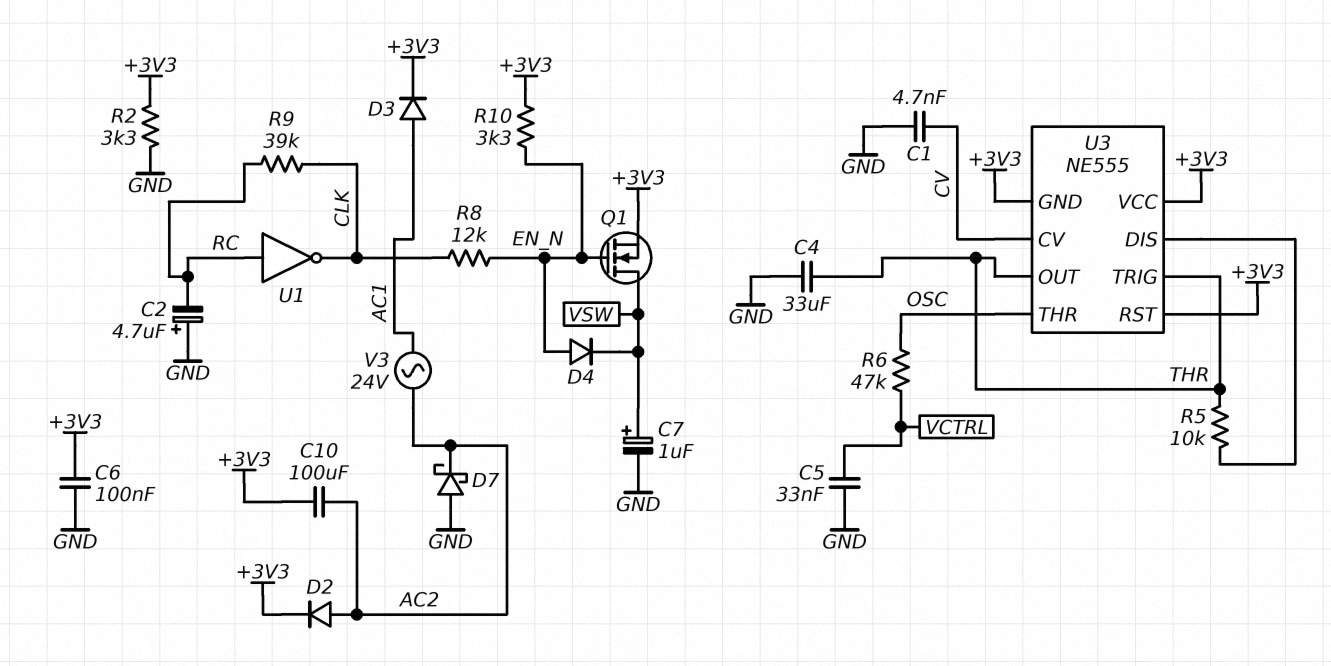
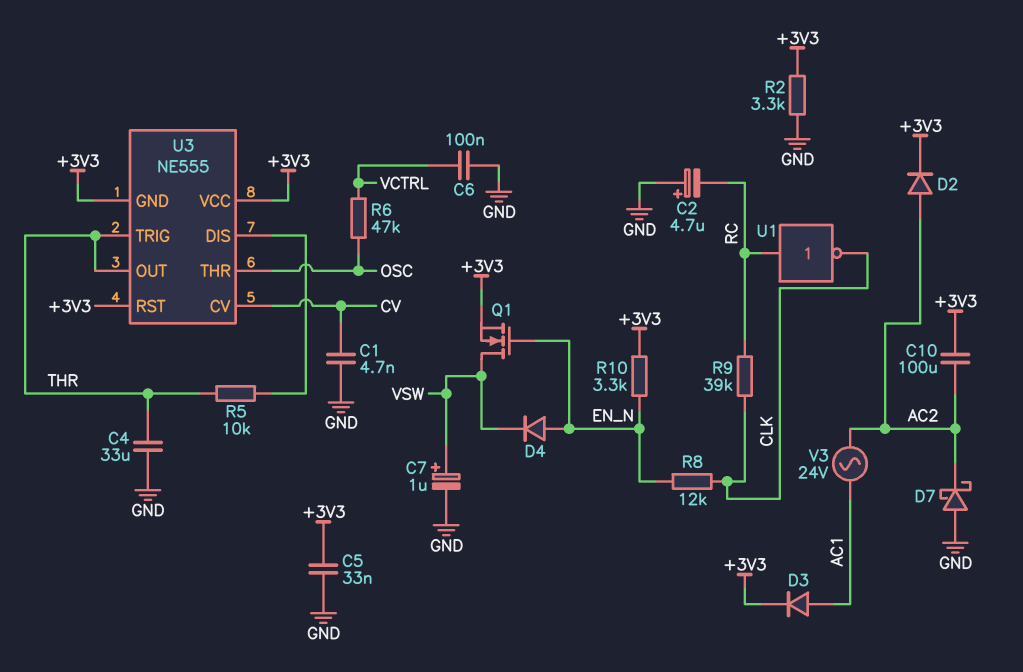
C5: 33nF (GND, VCTRL) -> 33nF (+3V3, GND)
C6: 100nF (+3V3, GND) -> 100nF (GND, VCTRL)

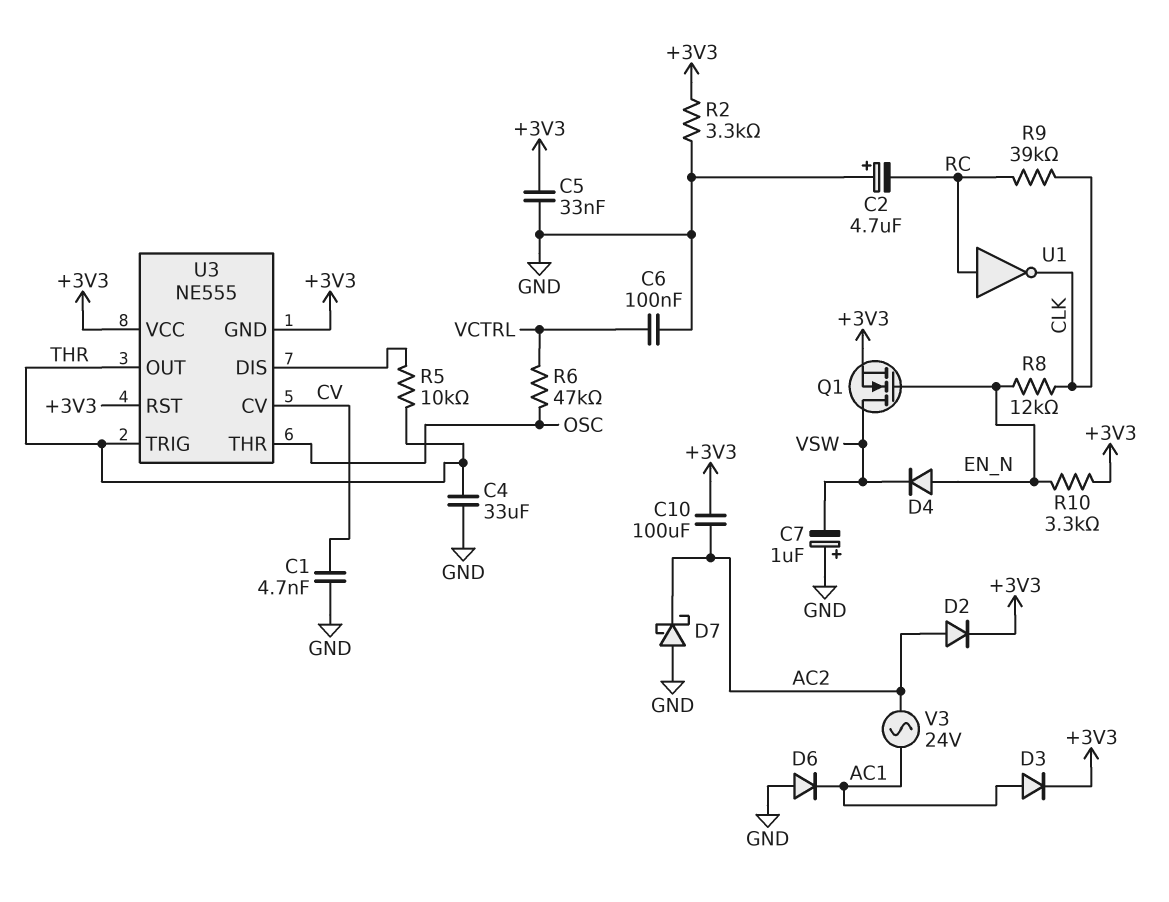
C7: 1uF (plus VSW, minus GND) -> 1uF (plus GND, minus VSW)
D6: none -> diode (A GND, K AC1)

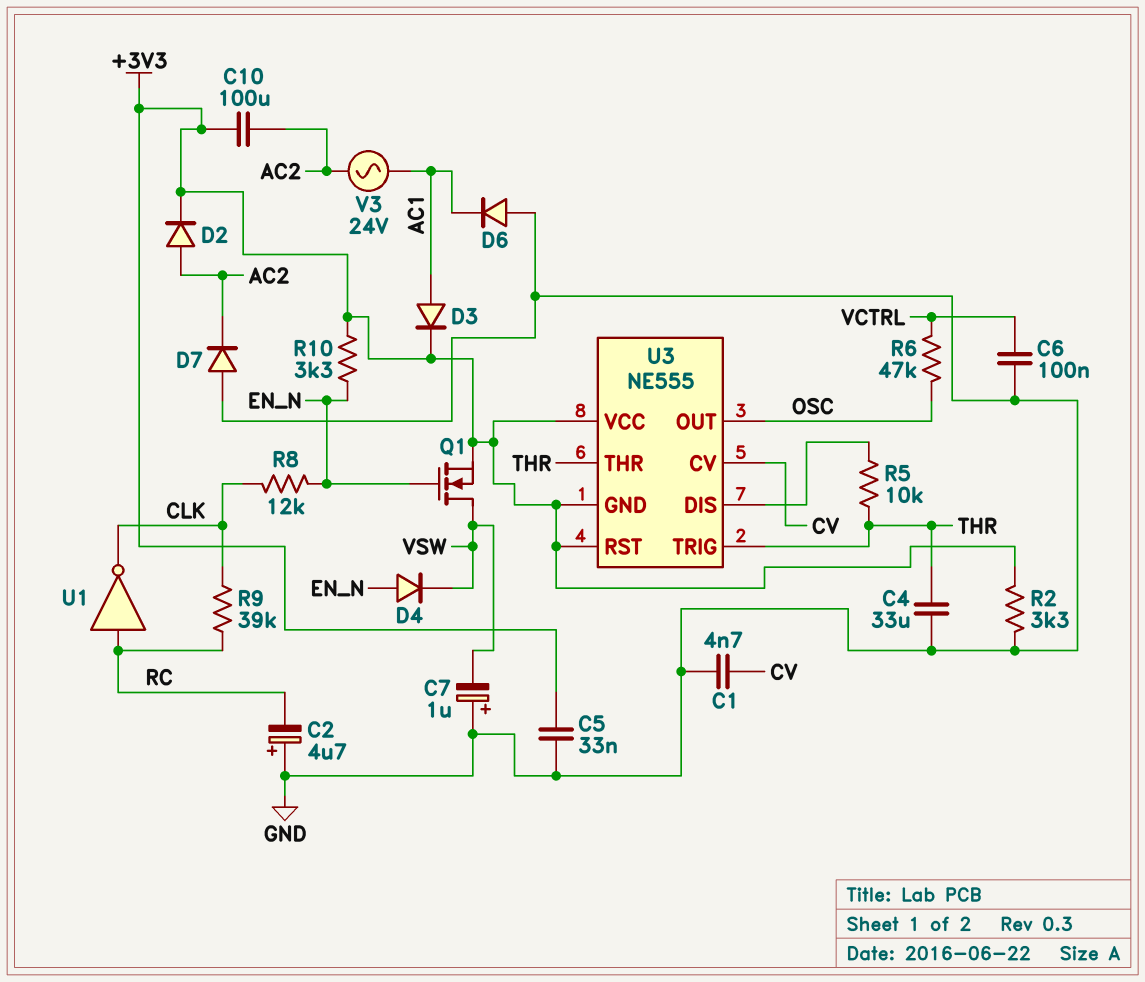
D7: schottky (A GND, K AC2) -> diode (A GND, K AC2)
U3 pin OUT: THR -> OSC
U3 pin THR: OSC -> THR

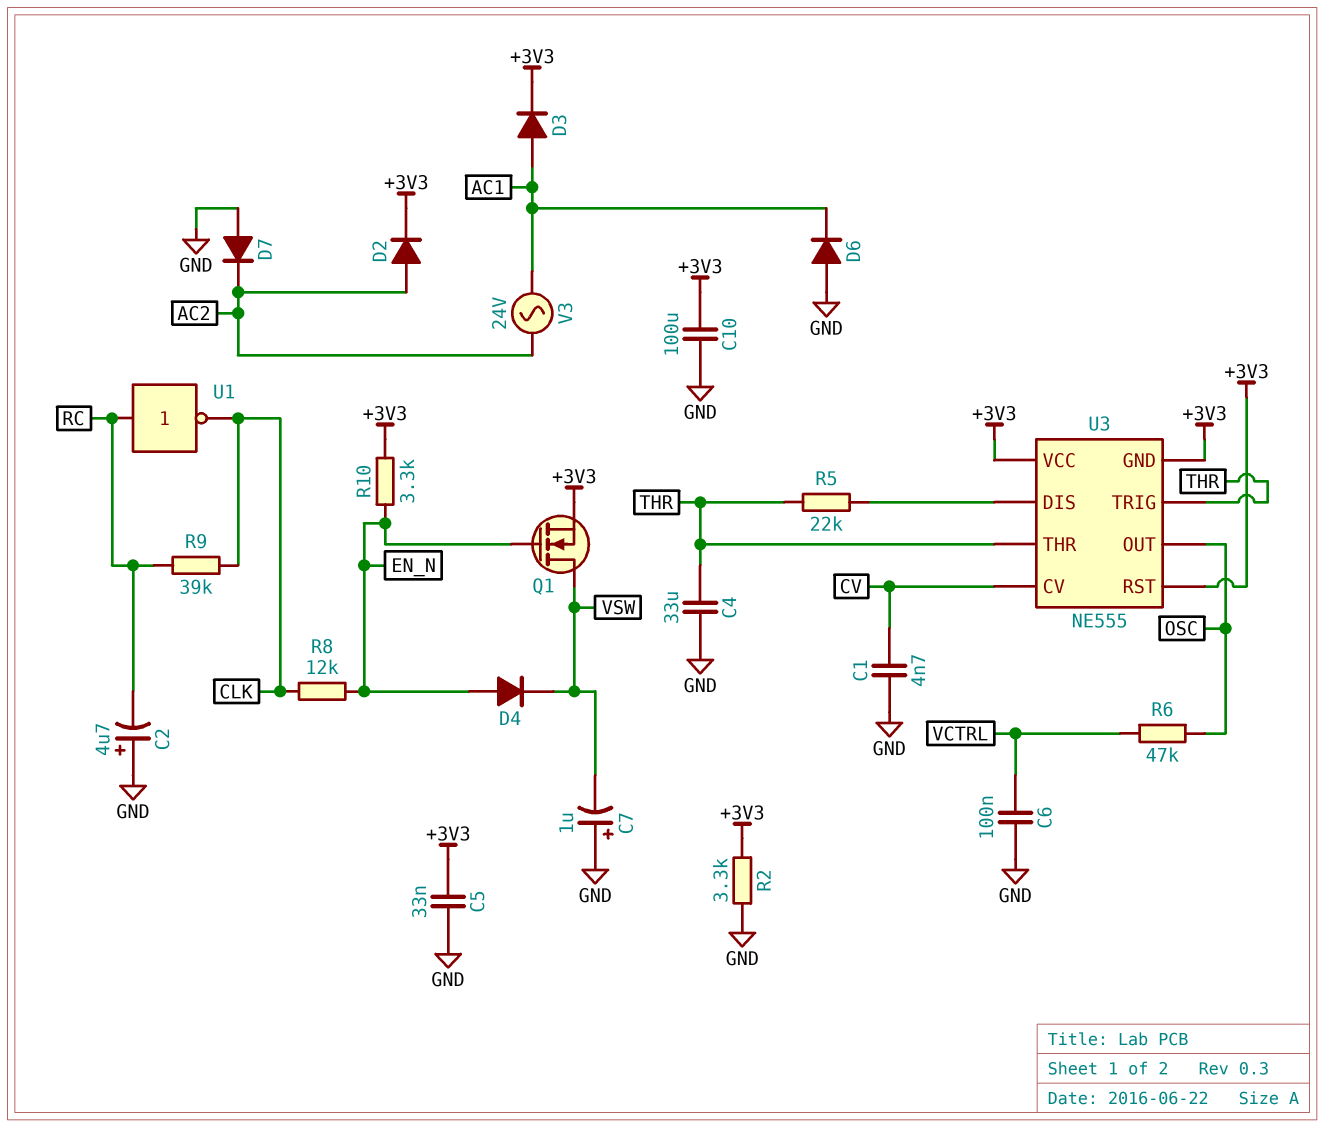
C10: 100uF (+3V3, AC2) -> 100uF (+3V3, GND)
R5: 10k (THR, U3/DIS) -> 22k (THR, U3/DIS)

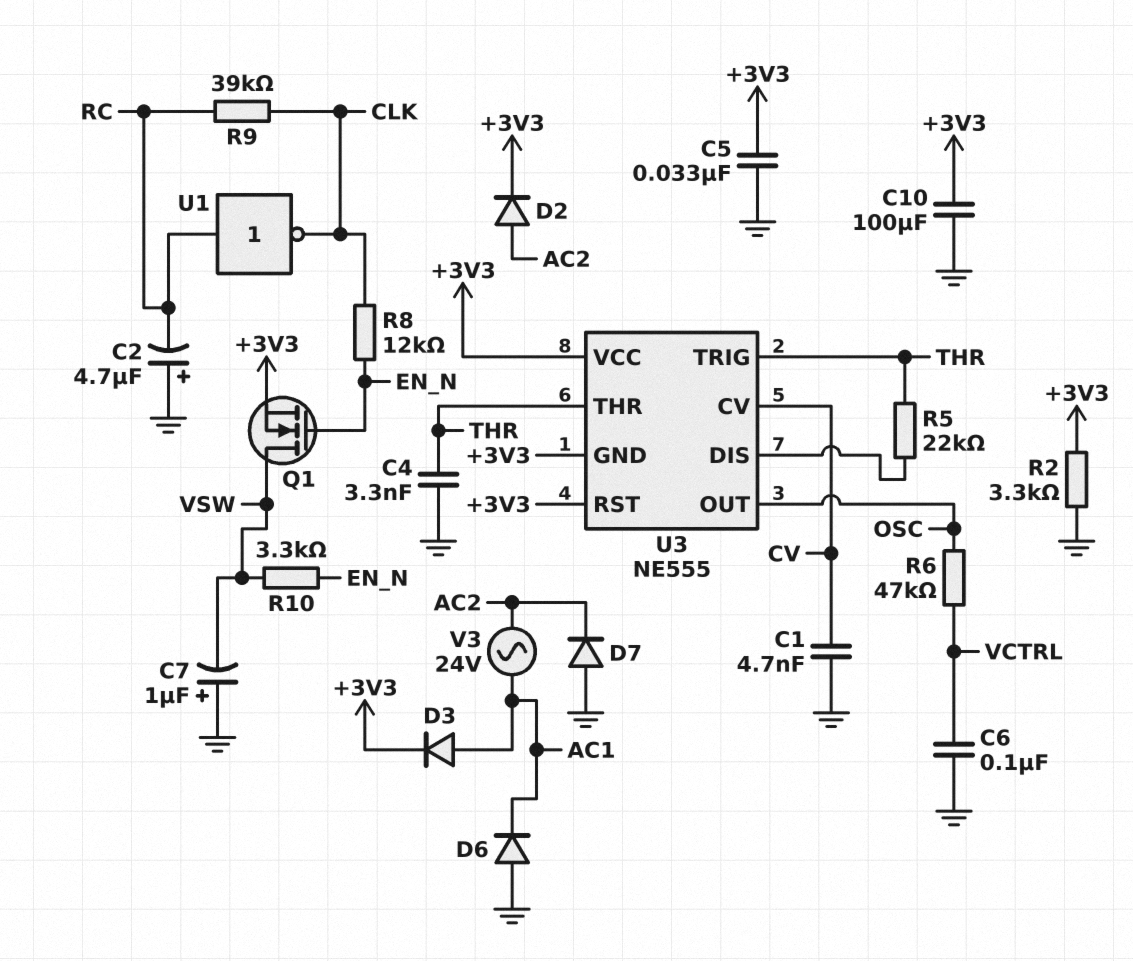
C4: 33uF (GND, THR) -> 3.3nF (GND, THR)
D4: diode (A EN_N, K VSW) -> none
R10: 3.3k (+3V3, EN_N) -> 3.3k (EN_N, VSW)

